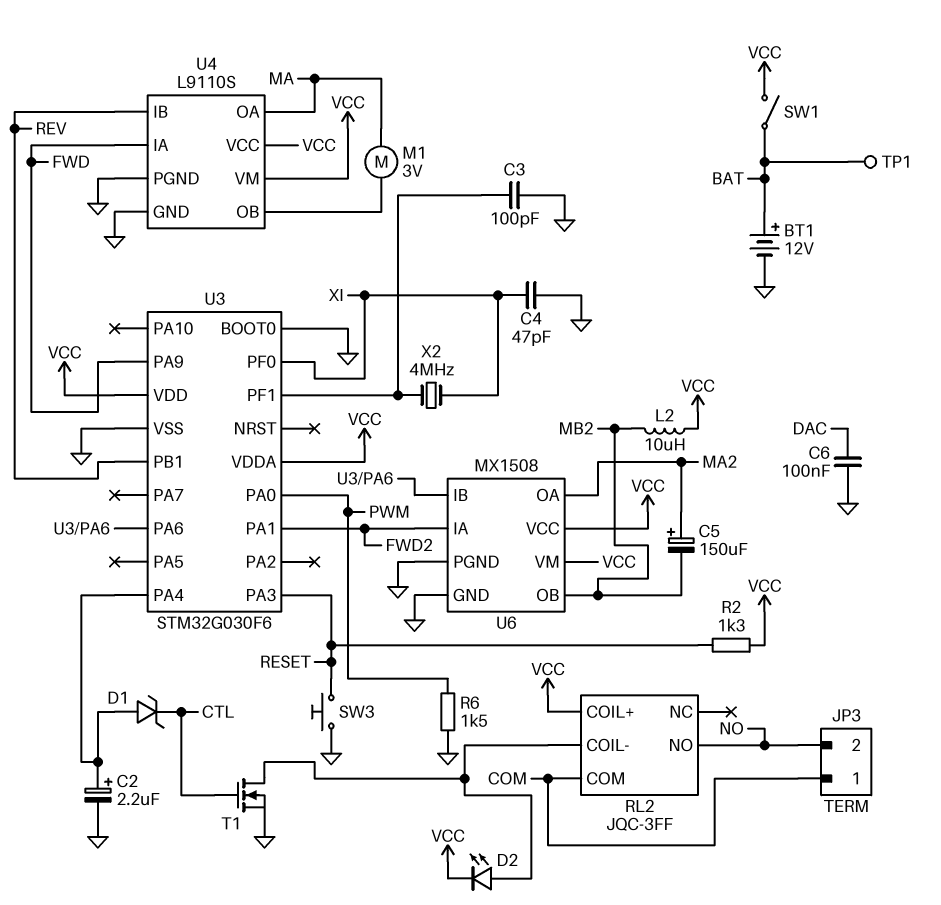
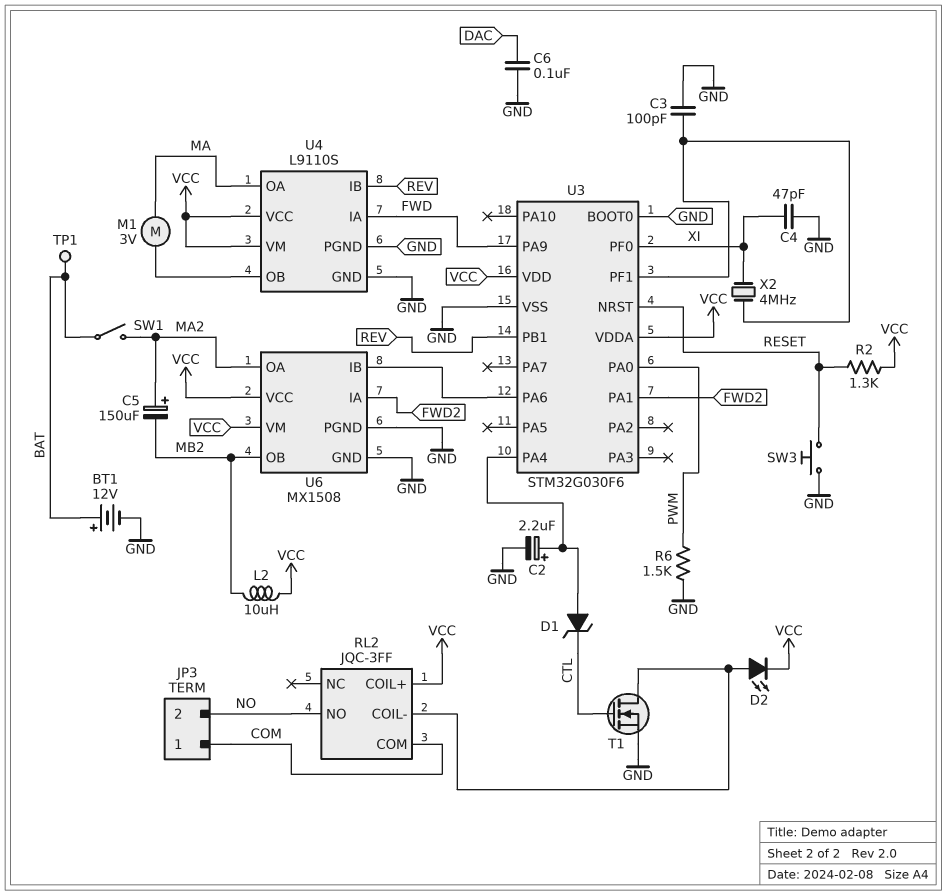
SW1: switch (BAT, VCC) -> switch (BAT, MA2)
U3 pin NRST: none -> RESET
U3 pin PA3: RESET -> none

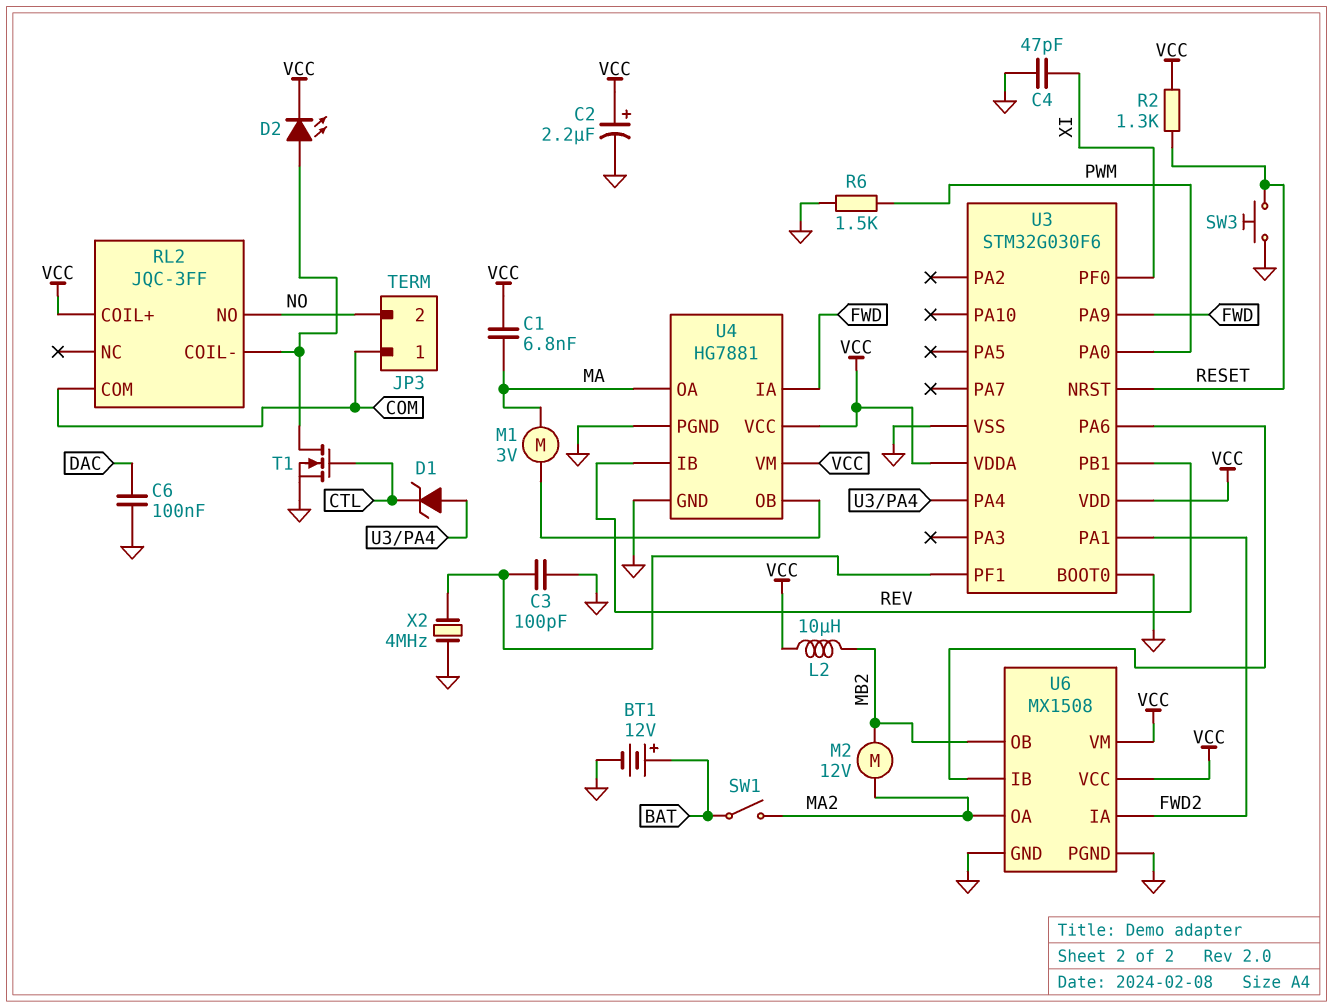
C1: none -> 6.8nF (MA, VCC)
C2: 2.2uF (plus U3/PA4, minus GND) -> 2.2uF (plus VCC, minus GND)
C5: 150uF (plus MA2, minus MB2) -> none
M2: none -> motor 12V (MA2, MB2)
TP1: test point (BAT) -> none
U4: L9110S -> HG7881
X2: 4MHz (U3/PF1, XI) -> 4MHz (GND, U3/PF1)

